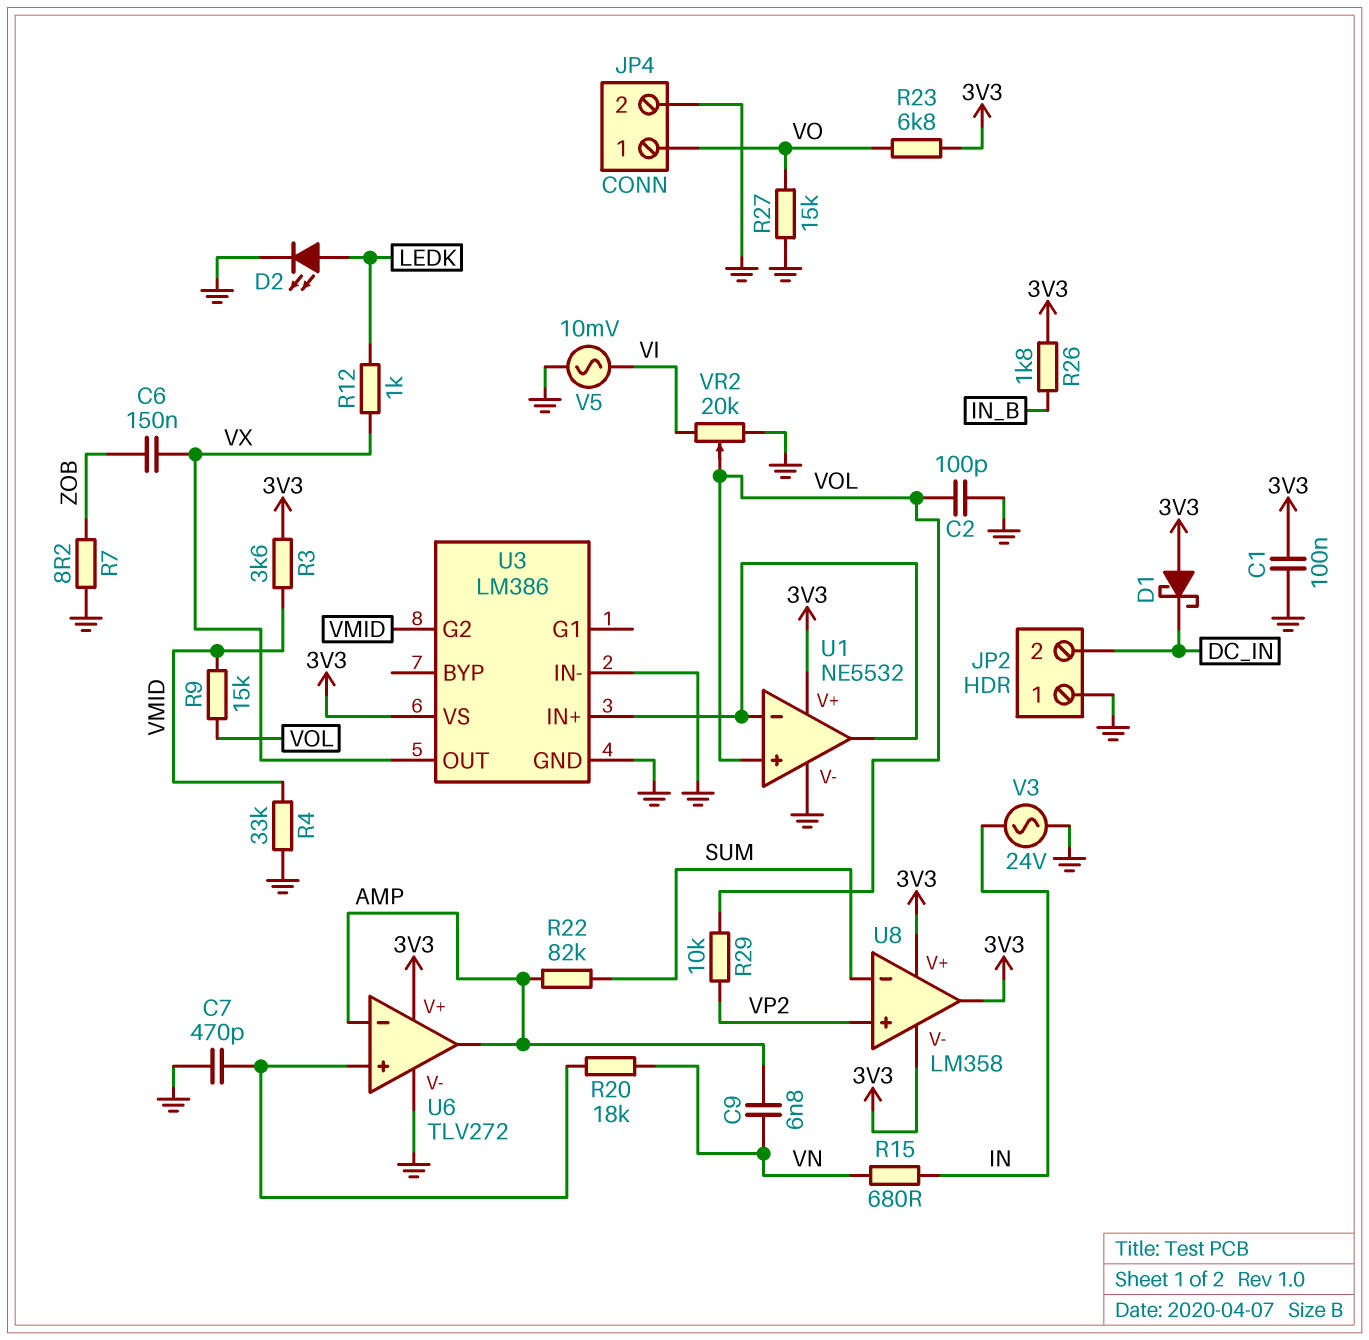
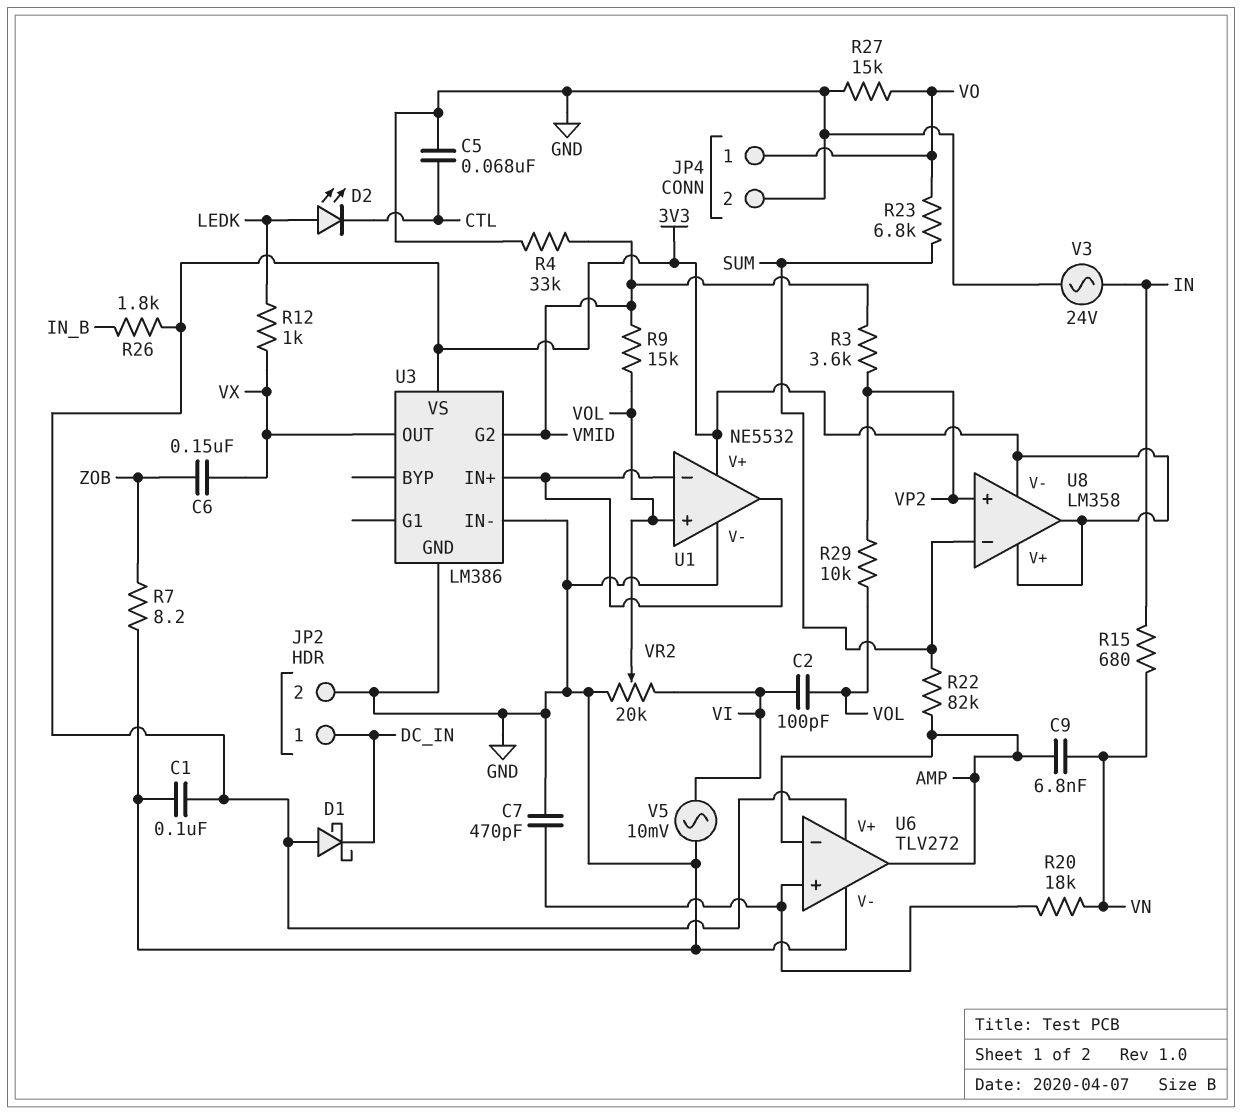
C2: 100pF (GND, VOL) -> 100pF (VI, VOL)
C5: none -> 68nF (CTL, GND)
D2: LED (A LEDK, K GND) -> LED (A LEDK, K CTL)
JP2 pin 1: GND -> DC_IN
JP2 pin 2: DC_IN -> GND
R3: 3.6k (3V3, VMID) -> 3.6k (VMID, VP2)
R23: 6.8k (3V3, VO) -> 6.8k (SUM, VO)

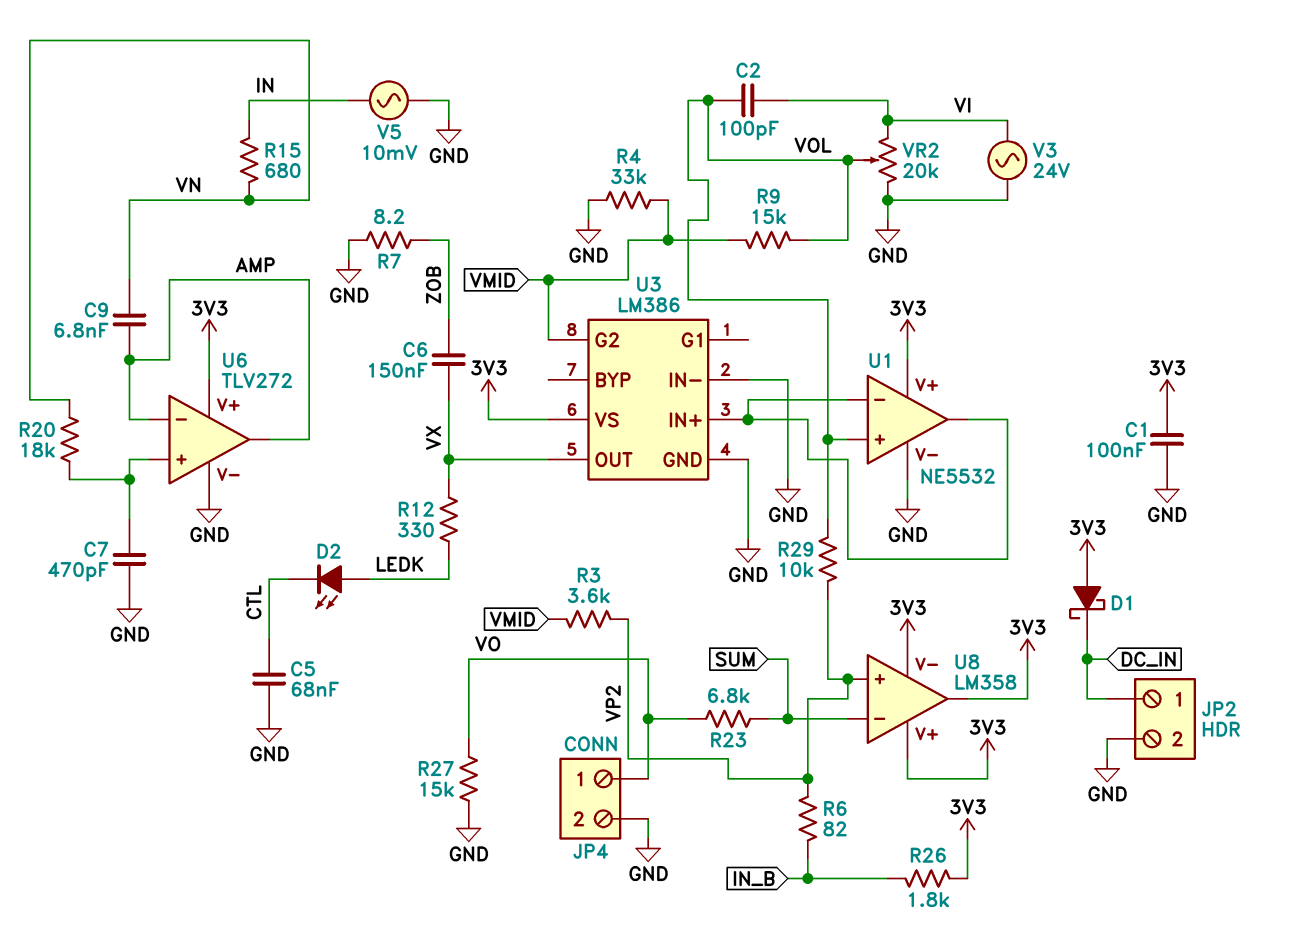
R6: none -> 82 (IN_B, VP2)
R12: 1k (LEDK, VX) -> 330 (LEDK, VX)
R22: 82k (AMP, SUM) -> none
V3: AC 24V (GND, IN) -> AC 24V (GND, VI)
V5: AC 10mV (GND, VI) -> AC 10mV (GND, IN)

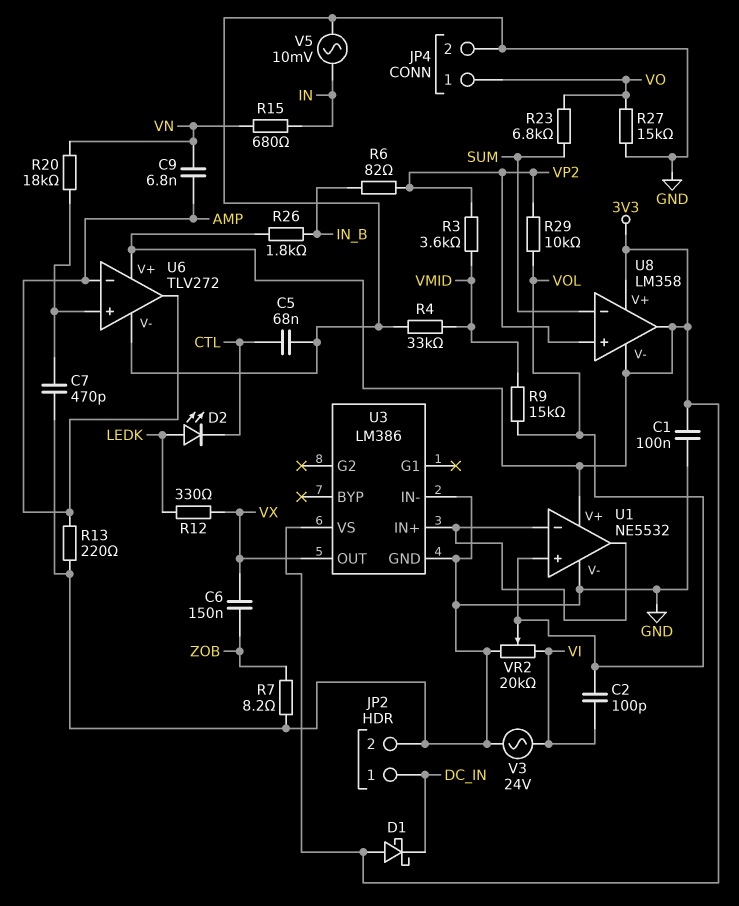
R13: none -> 220 (AMP, GND)
U3 pin G2: VMID -> none

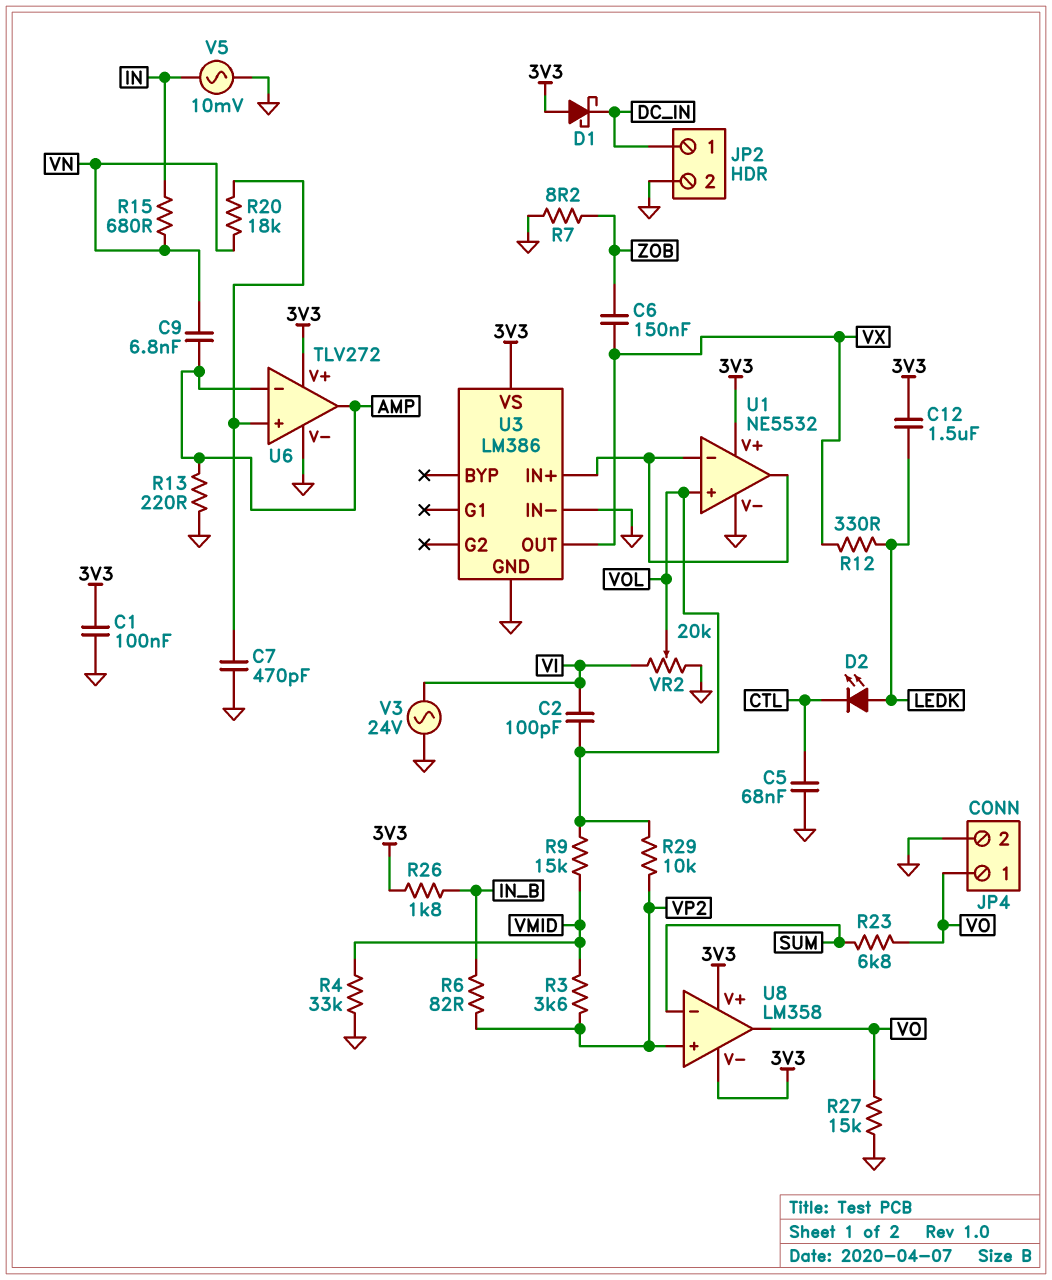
C12: none -> 1.5uF (3V3, LEDK)
U8 pin out: 3V3 -> VO

